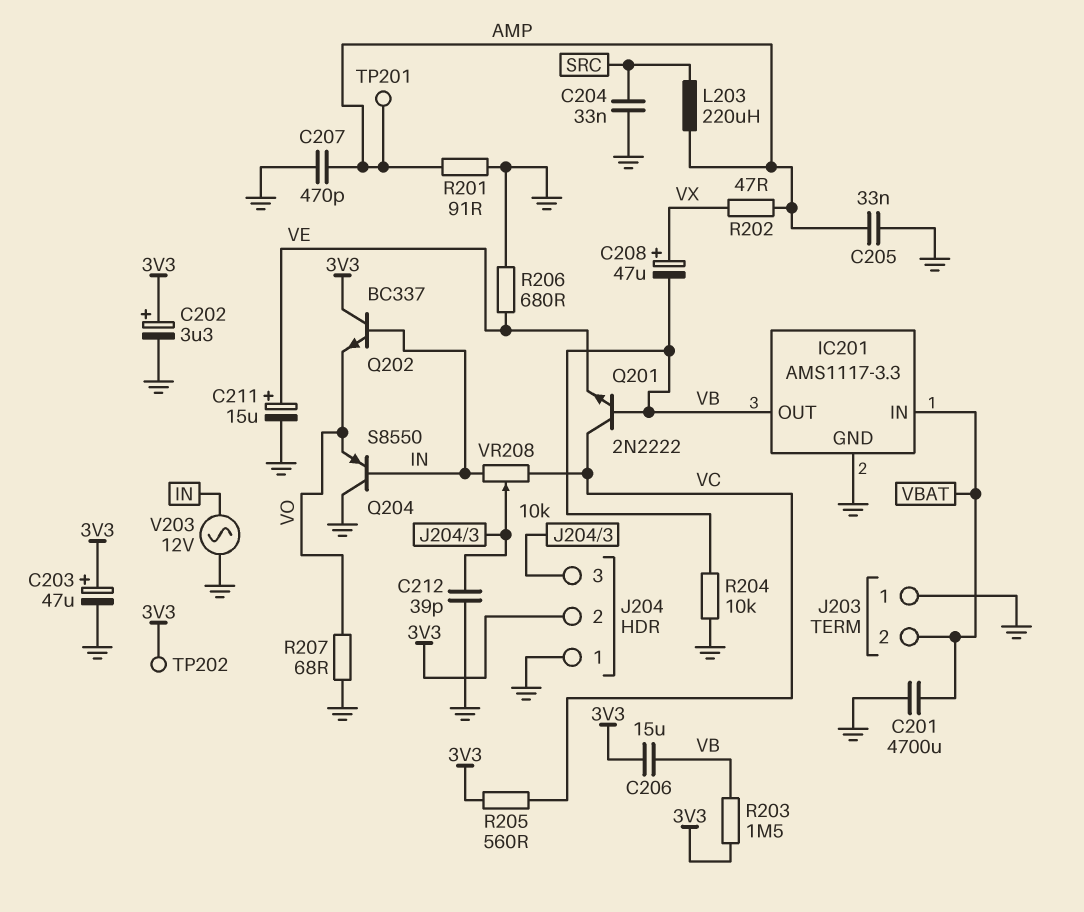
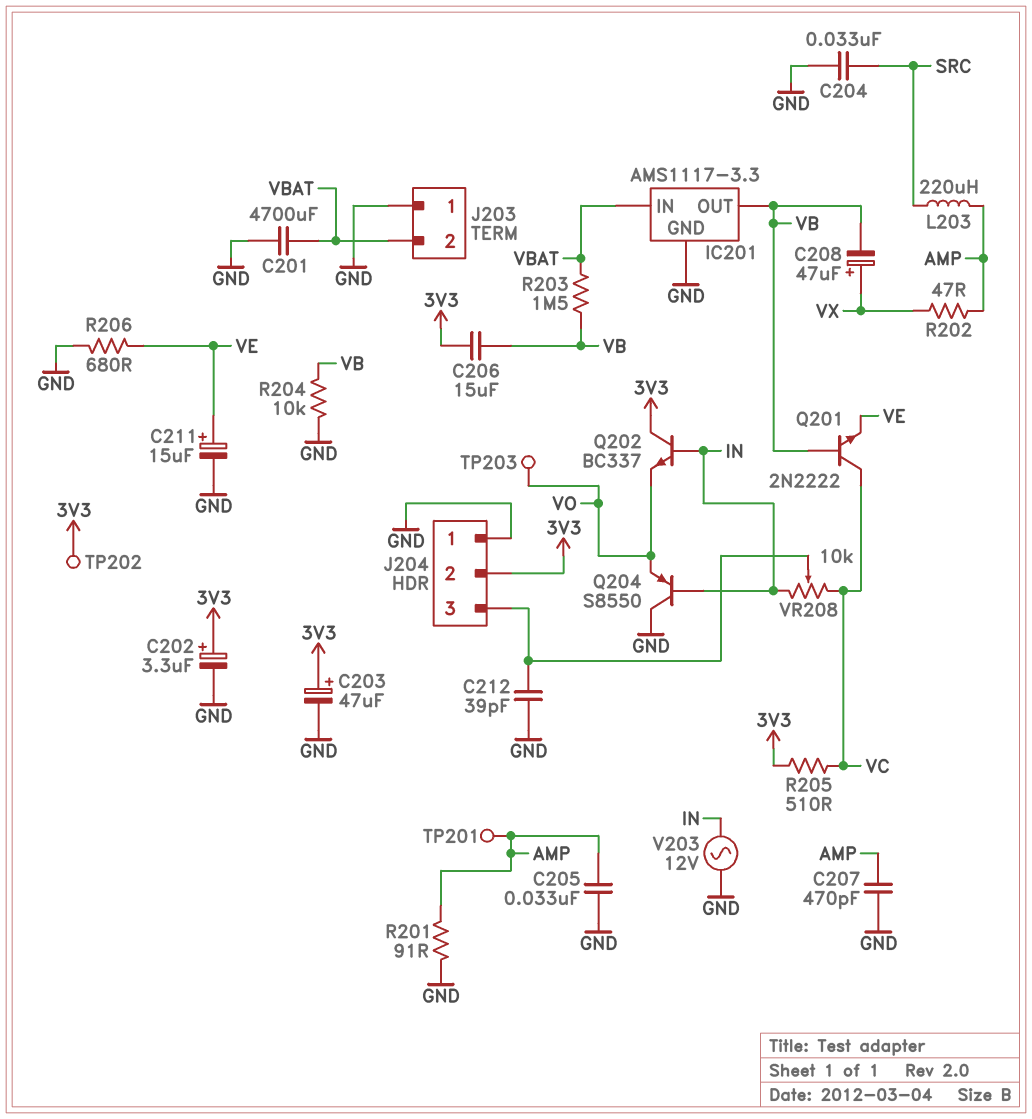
R203: 1.5M (3V3, VB) -> 1.5M (VB, VBAT)
R205: 560 (3V3, VC) -> 510 (3V3, VC)
R207: 68 (GND, VO) -> none
TP203: none -> test point (VO)

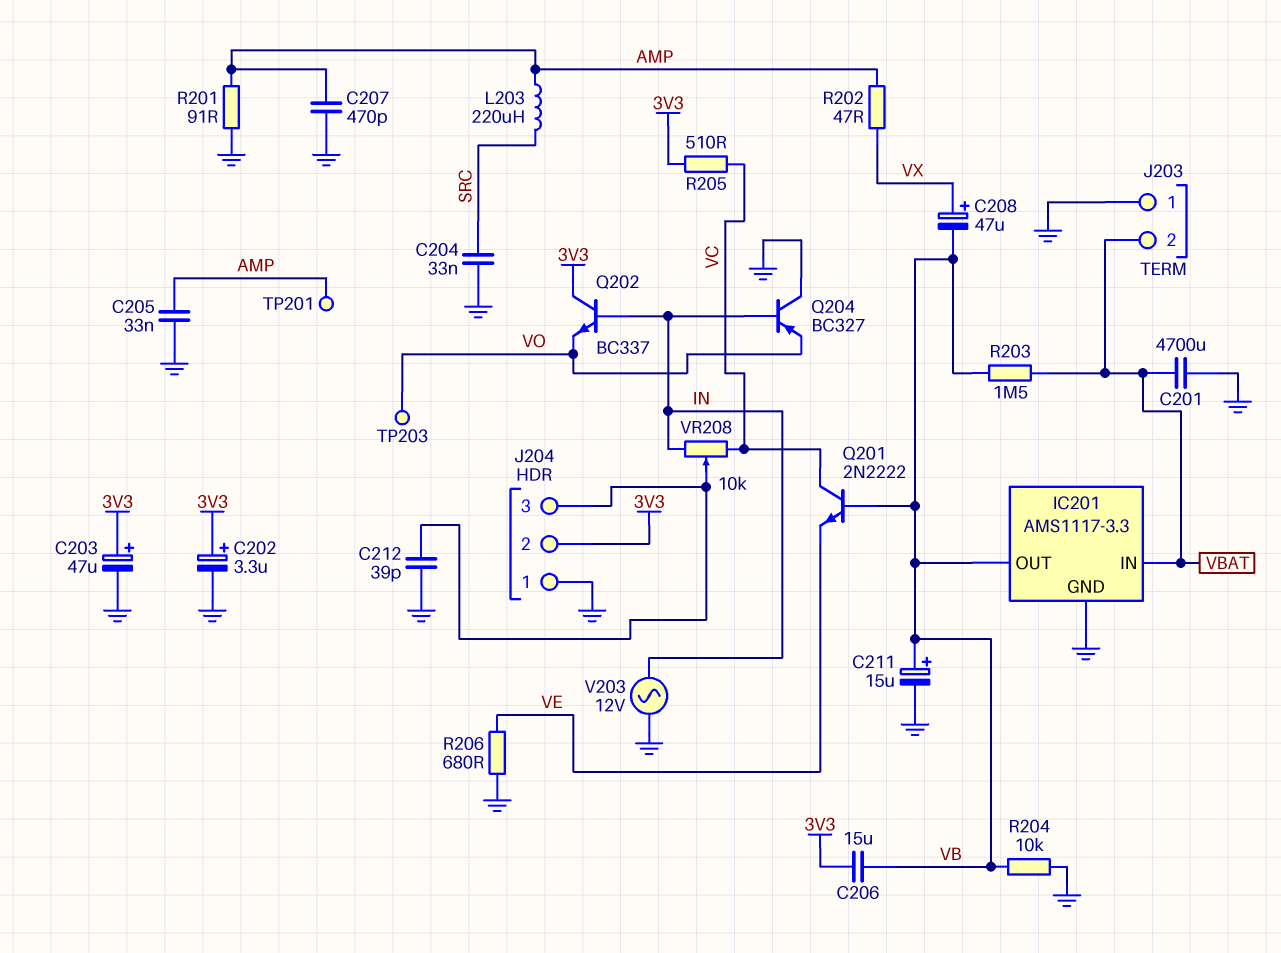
C211: 15uF (plus VE, minus GND) -> 15uF (plus VB, minus GND)
Q204: PNP S8550 (B IN, C GND, E VO) -> PNP BC327 (B IN, C GND, E VO)
TP202: test point (3V3) -> none

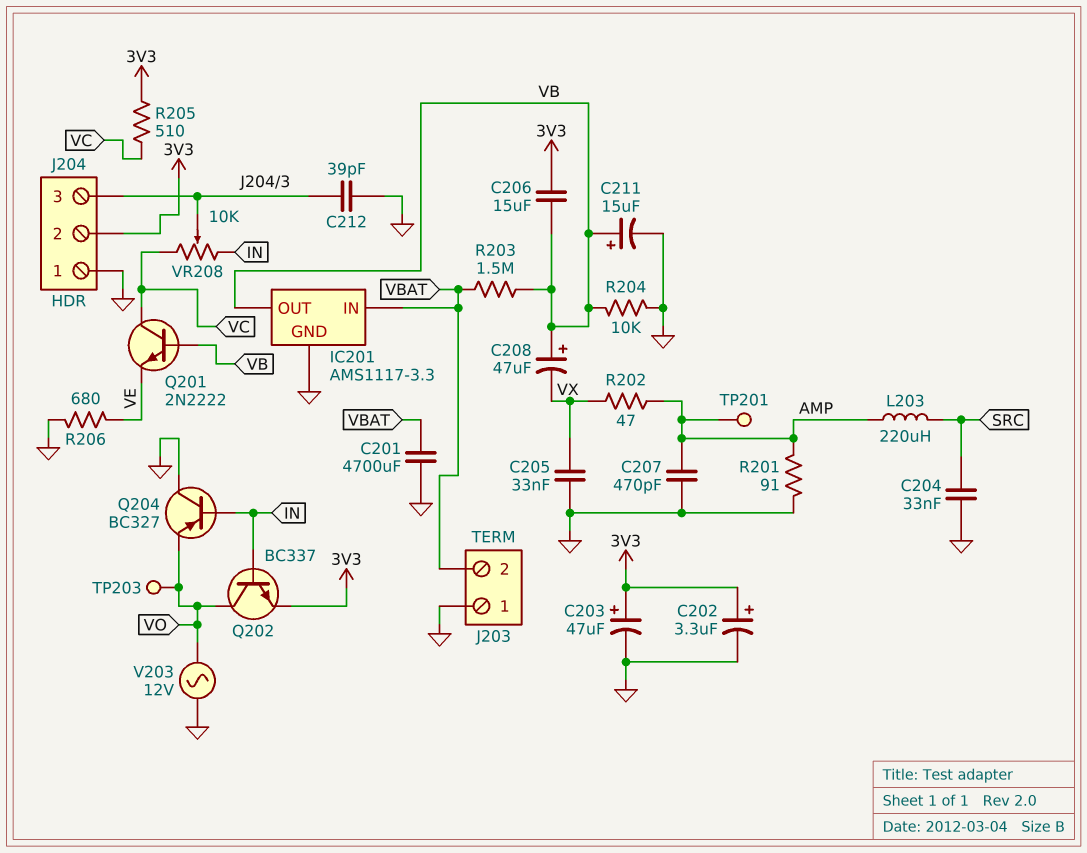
C205: 33nF (AMP, GND) -> 33nF (GND, VX)
C208: 47uF (plus VX, minus VB) -> 47uF (plus VB, minus VX)
Q202: NPN BC337 (B IN, C 3V3, E VO) -> NPN BC337 (B IN, C VO, E 3V3)
V203: AC 12V (GND, IN) -> AC 12V (GND, VO)

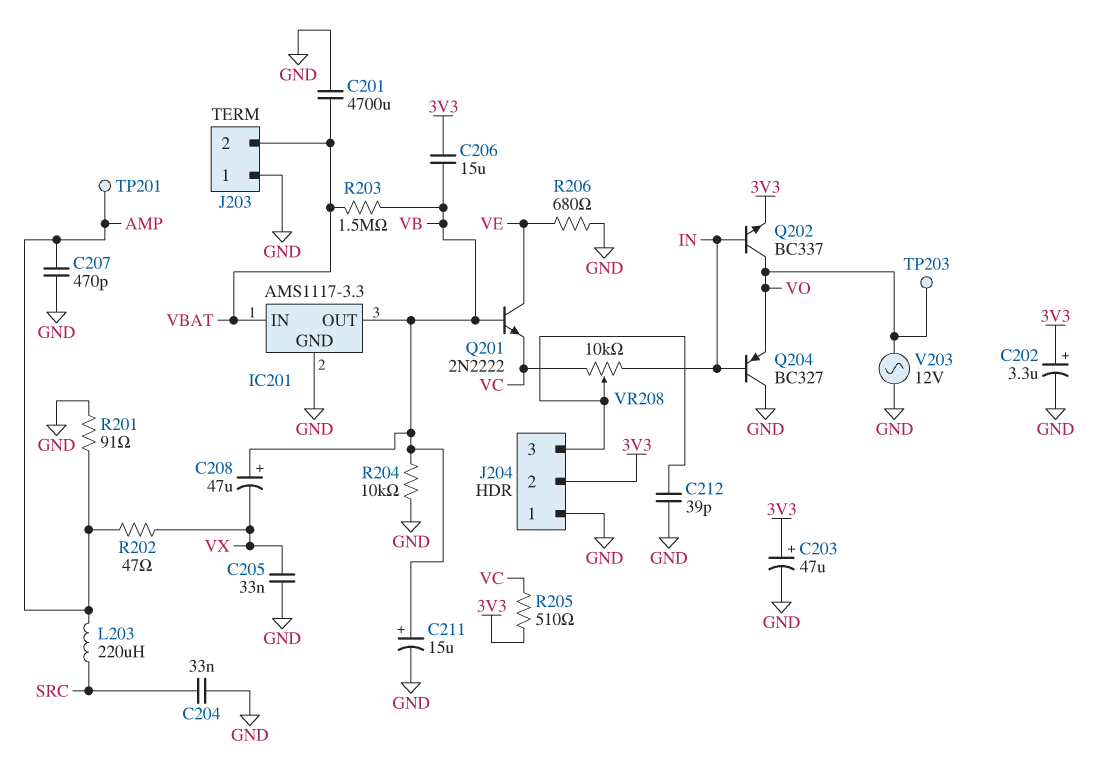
Q201: NPN 2N2222 (B VB, C VC, E VE) -> NPN 2N2222 (B VB, C VE, E VC)

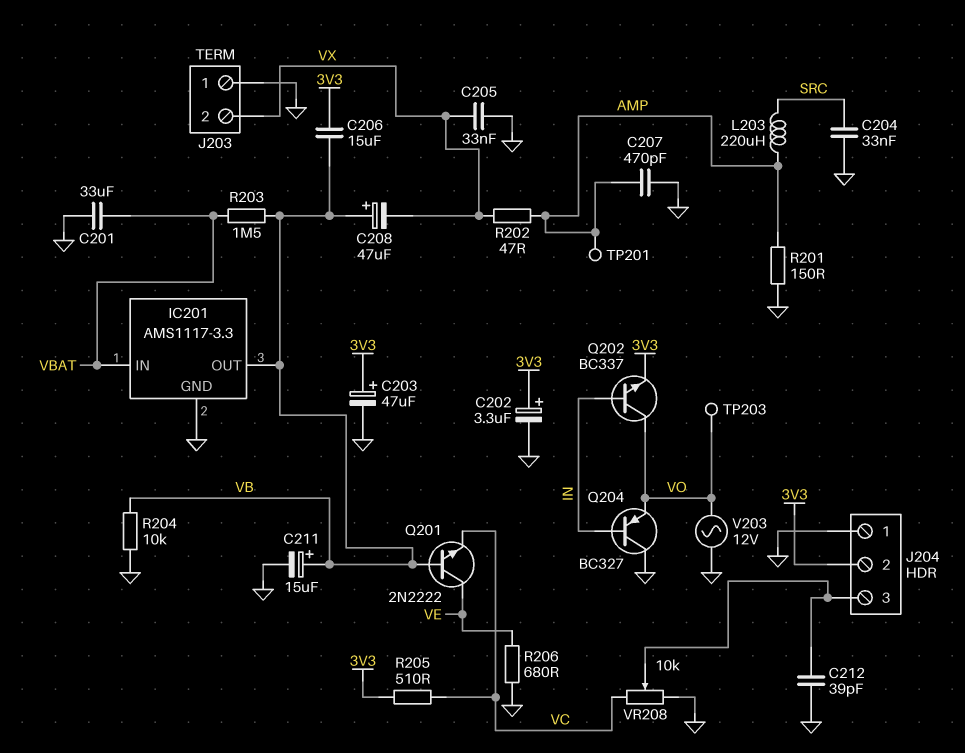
C201: 4700uF (GND, VBAT) -> 33uF (GND, VBAT)
J203 pin 2: VBAT -> VX
R201: 91 (AMP, GND) -> 150 (AMP, GND)
VR208: 10k (IN, VC, wiper J204/3) -> 10k (GND, VC, wiper J204/3)

